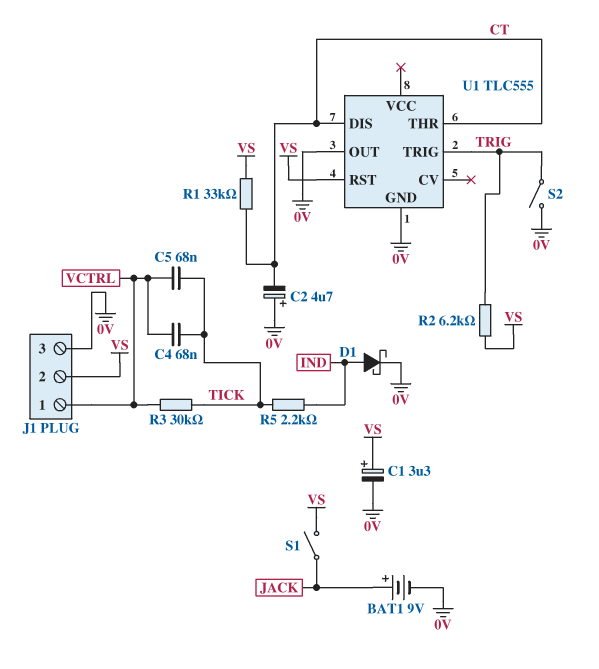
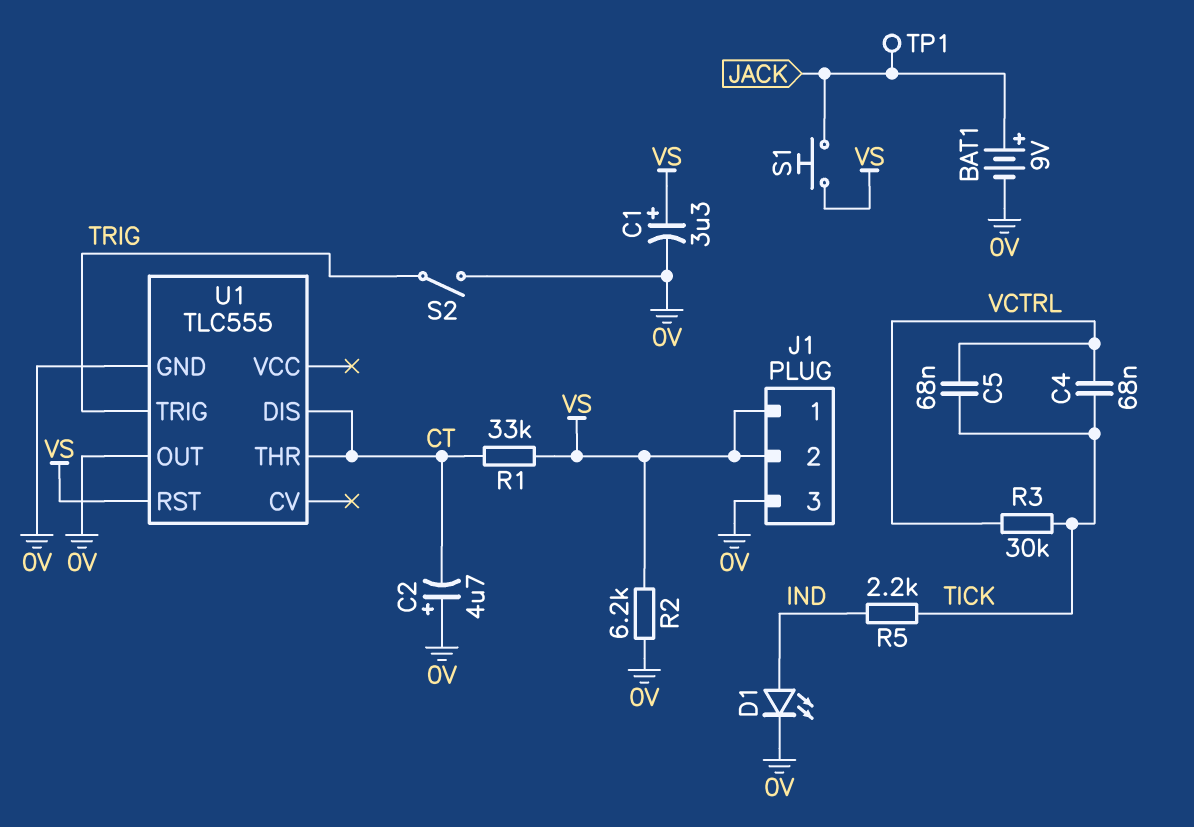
D1: schottky (A IND, K 0V) -> LED (A IND, K 0V)
J1 pin 1: VCTRL -> VS
R2: 6.2k (TRIG, VS) -> 6.2k (0V, VS)
S1: switch (JACK, VS) -> button (JACK, VS)
TP1: none -> test point (JACK)

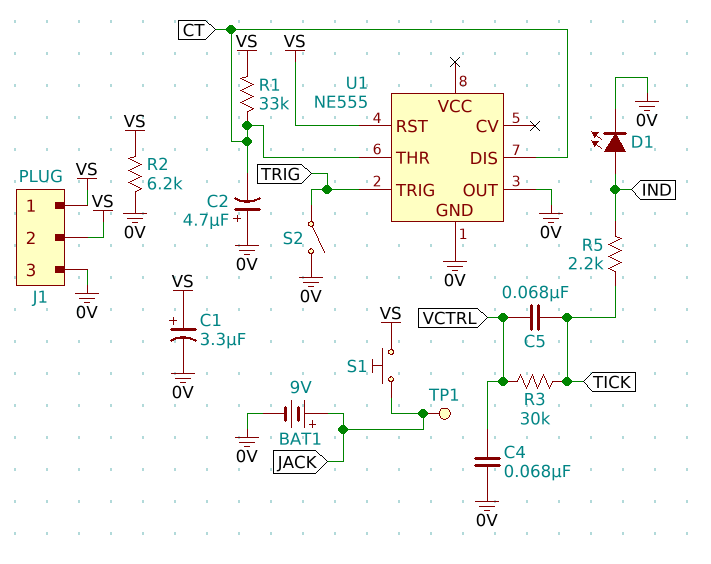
C4: 68nF (TICK, VCTRL) -> 68nF (0V, VCTRL)
U1: TLC555 -> NE555

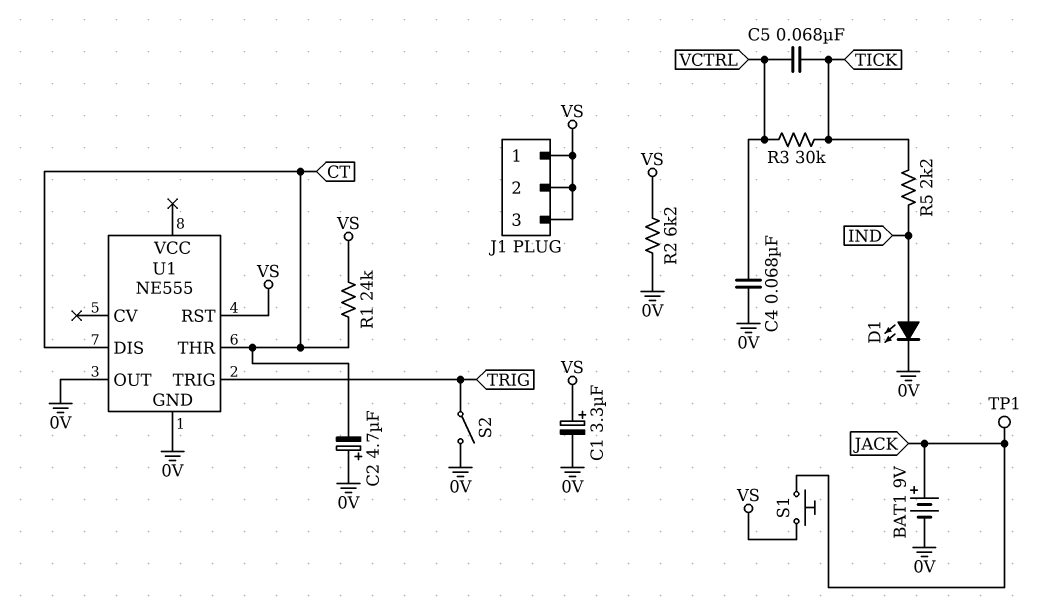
J1 pin 3: 0V -> VS
R1: 33k (CT, VS) -> 24k (CT, VS)

